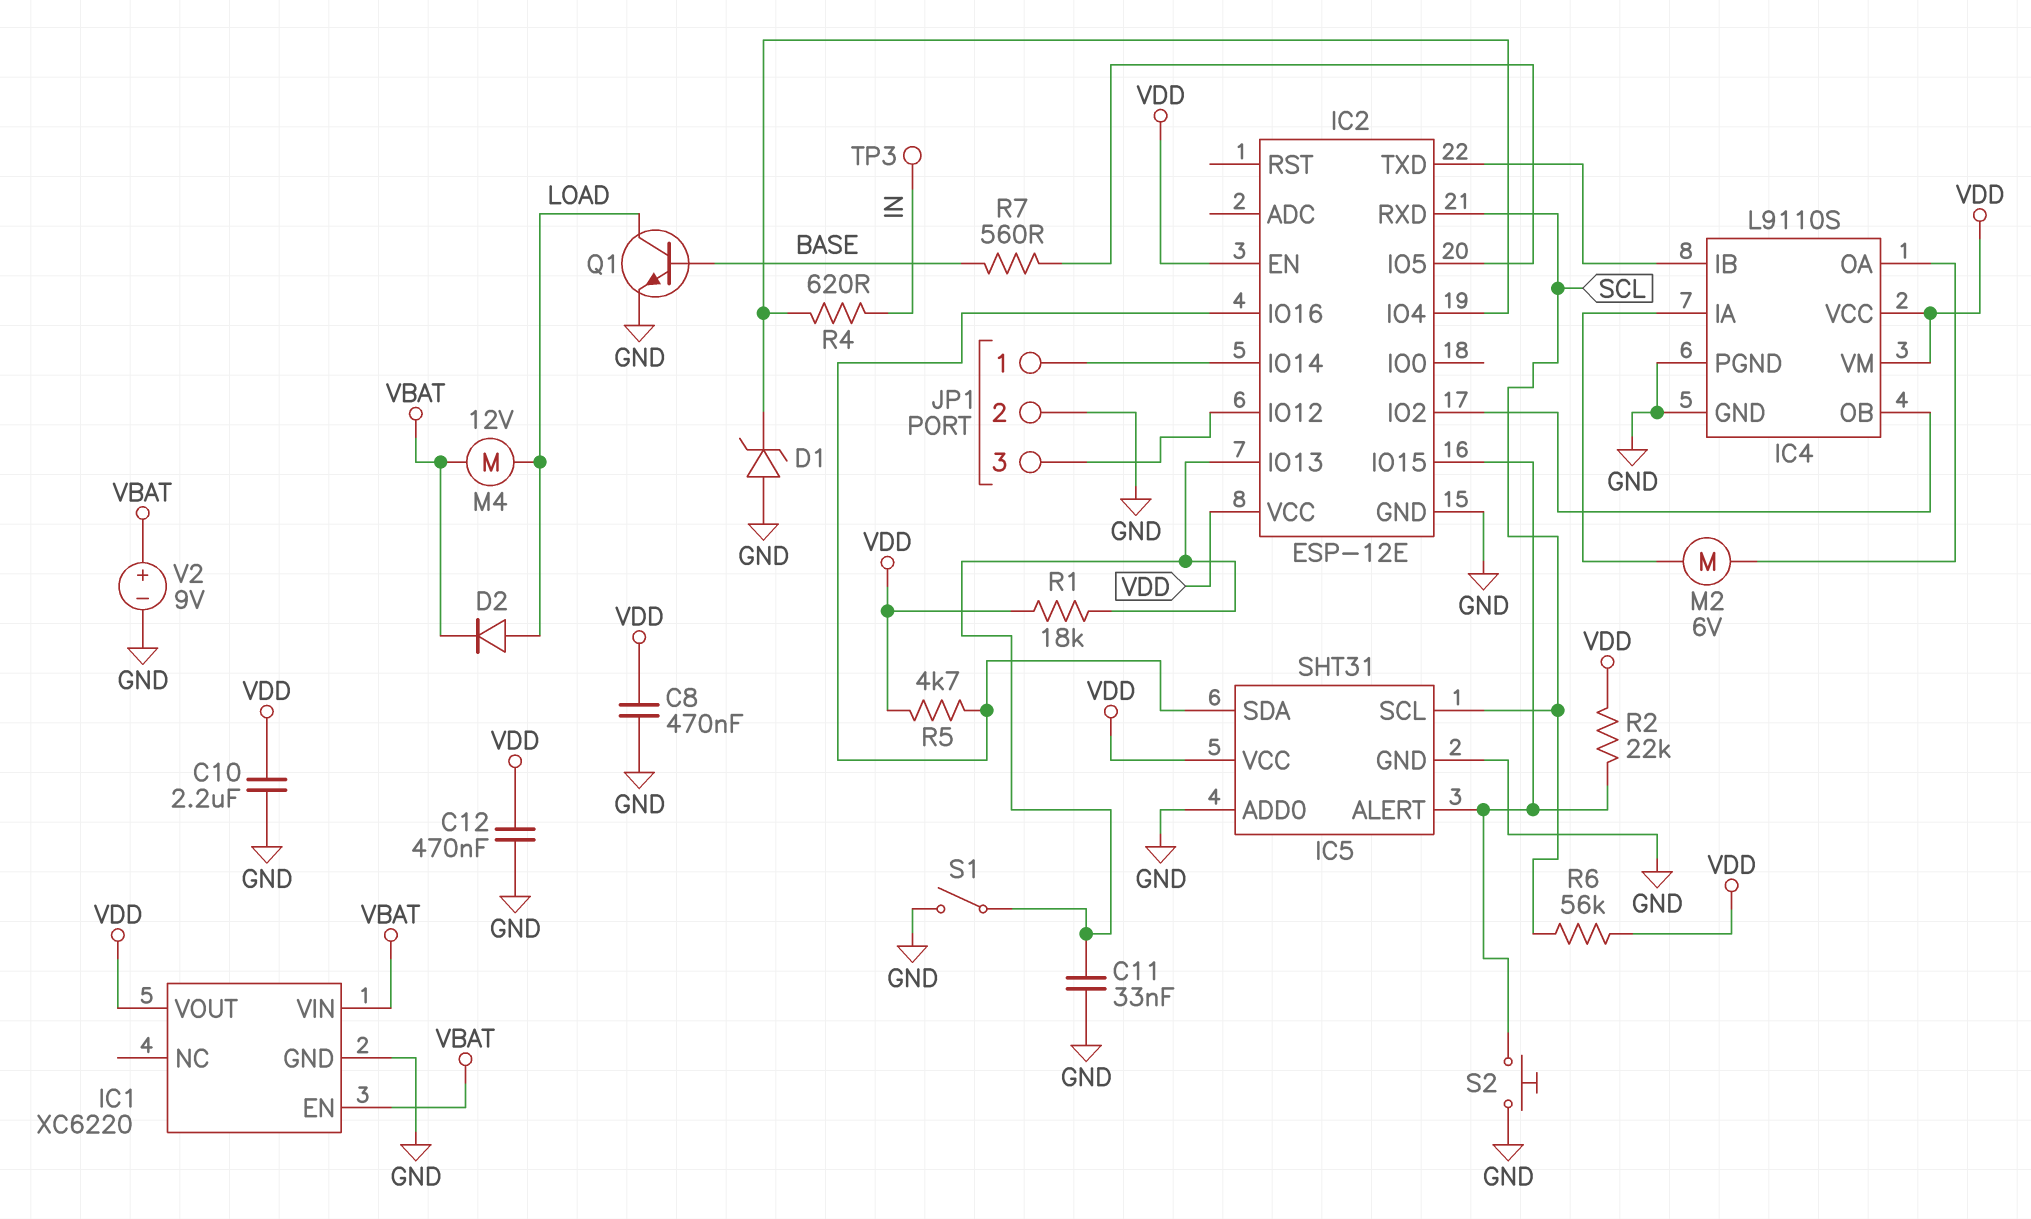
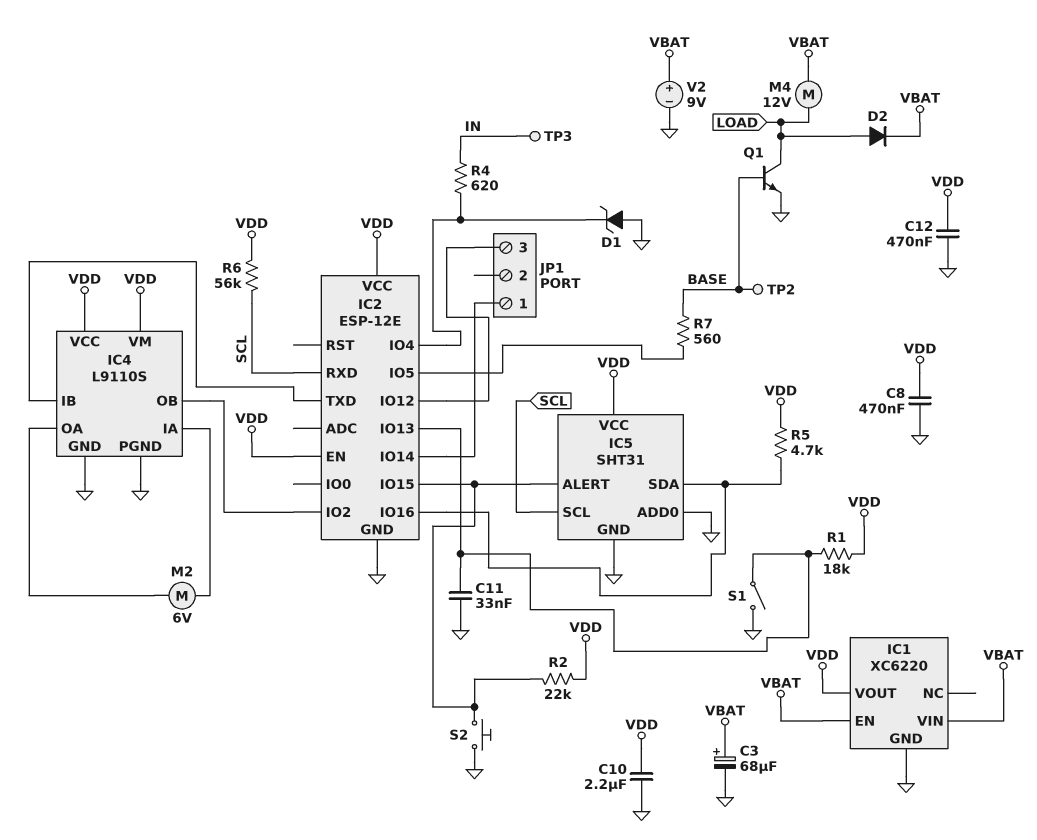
C3: none -> 68uF (plus VBAT, minus GND)
JP1 pin 2: GND -> none
TP2: none -> test point (BASE)

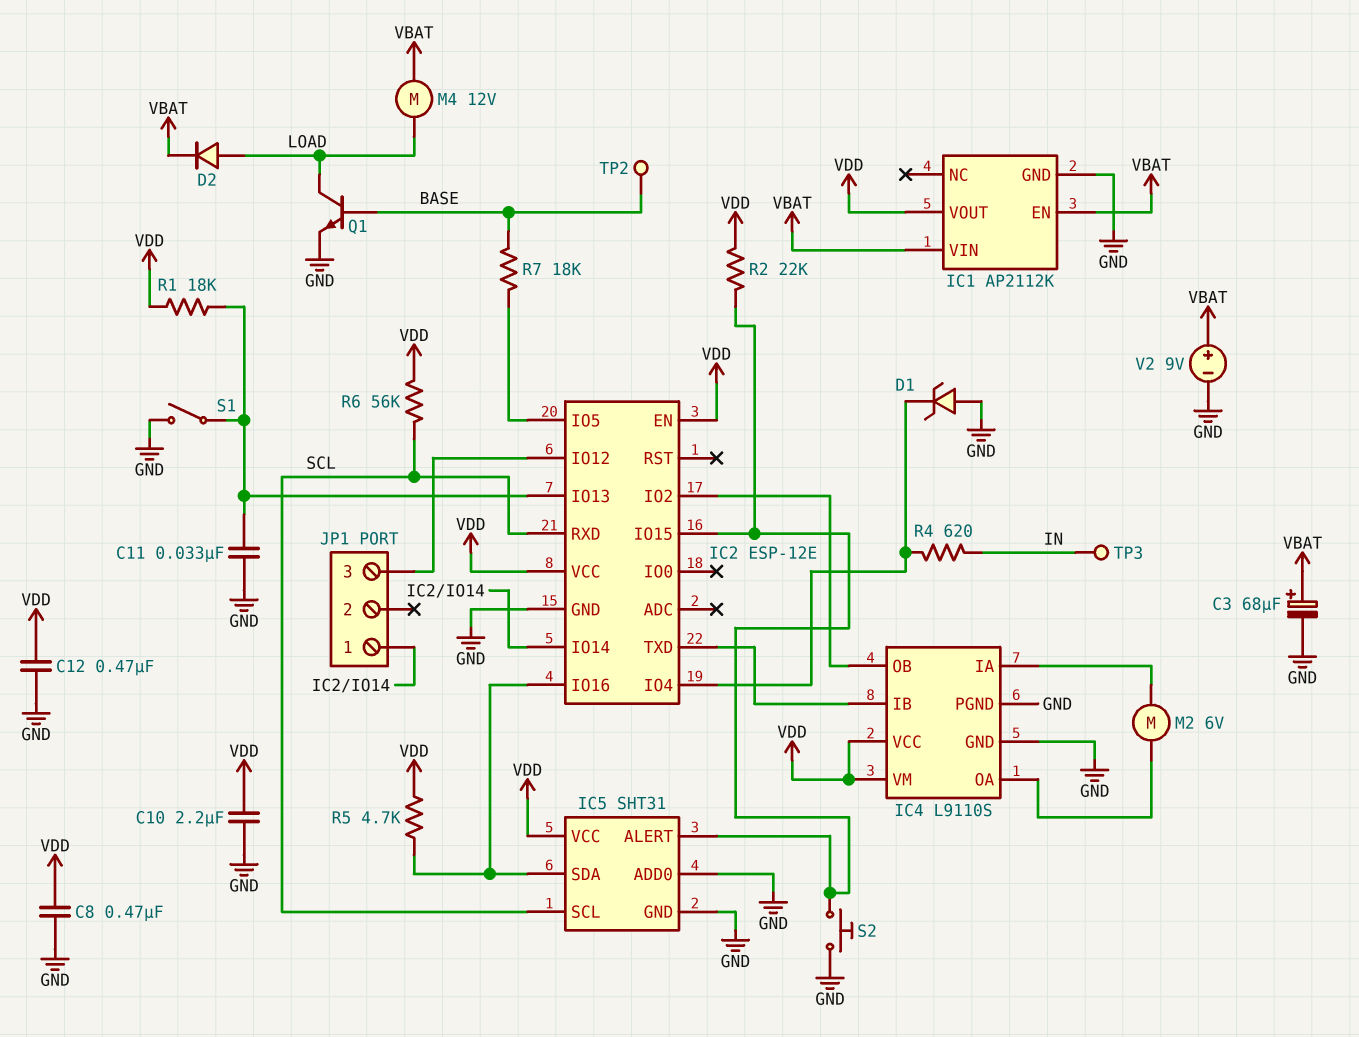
IC1: XC6220 -> AP2112K
R7: 560 (BASE, IC2/IO5) -> 18k (BASE, IC2/IO5)

